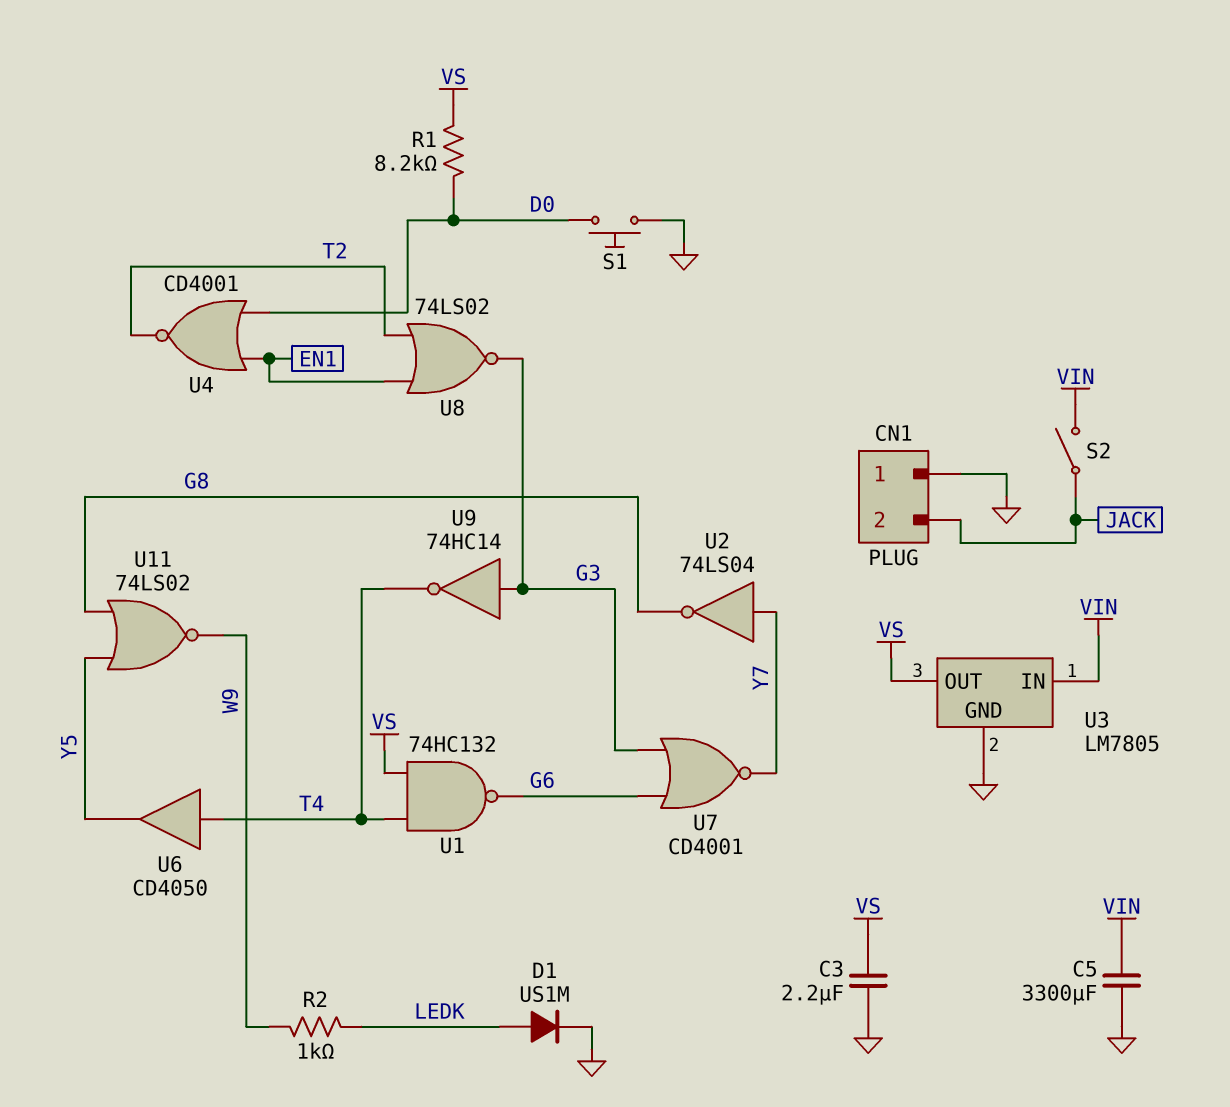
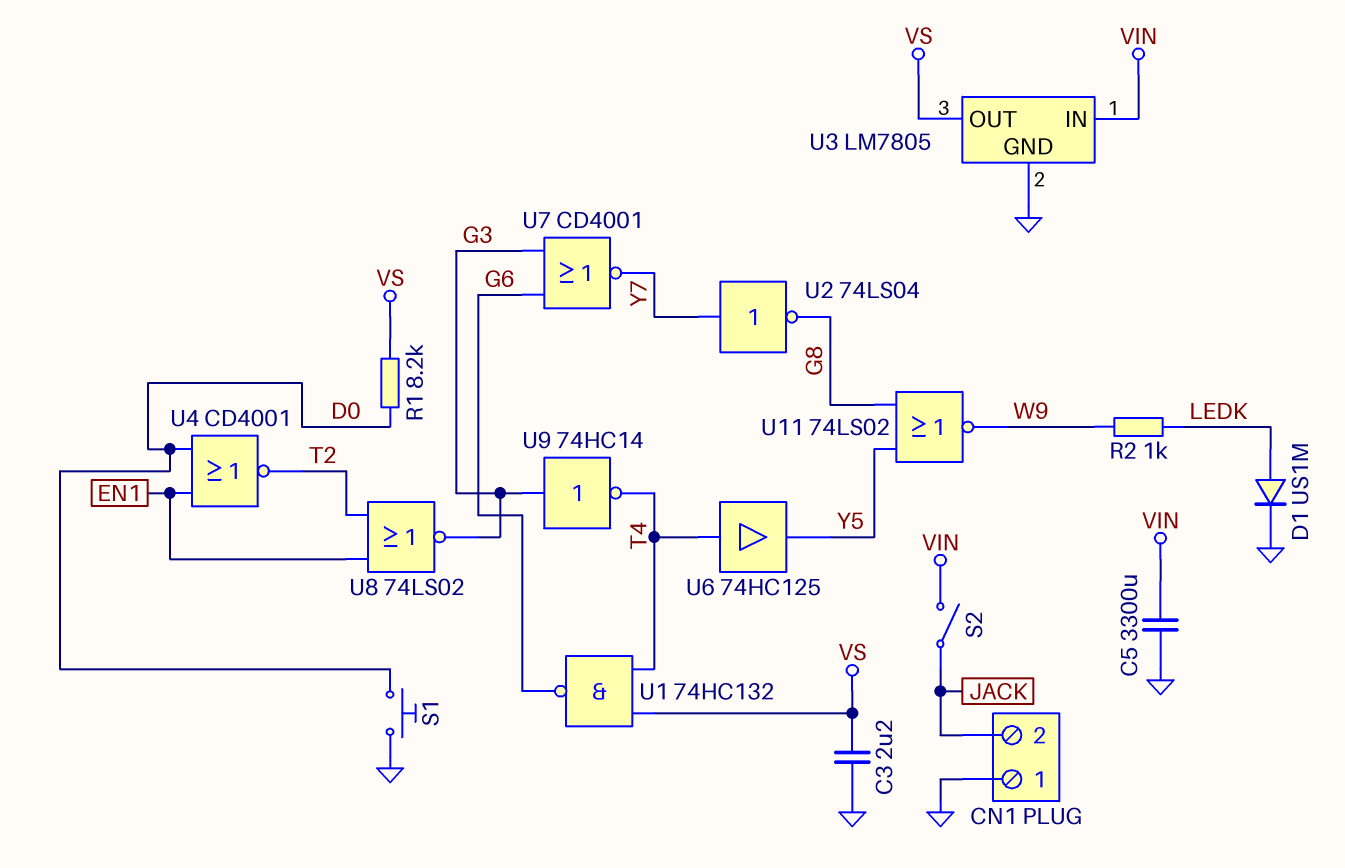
U6: buffer CD4050 (in T4, out Y5) -> buffer 74HC125 (in T4, out Y5)

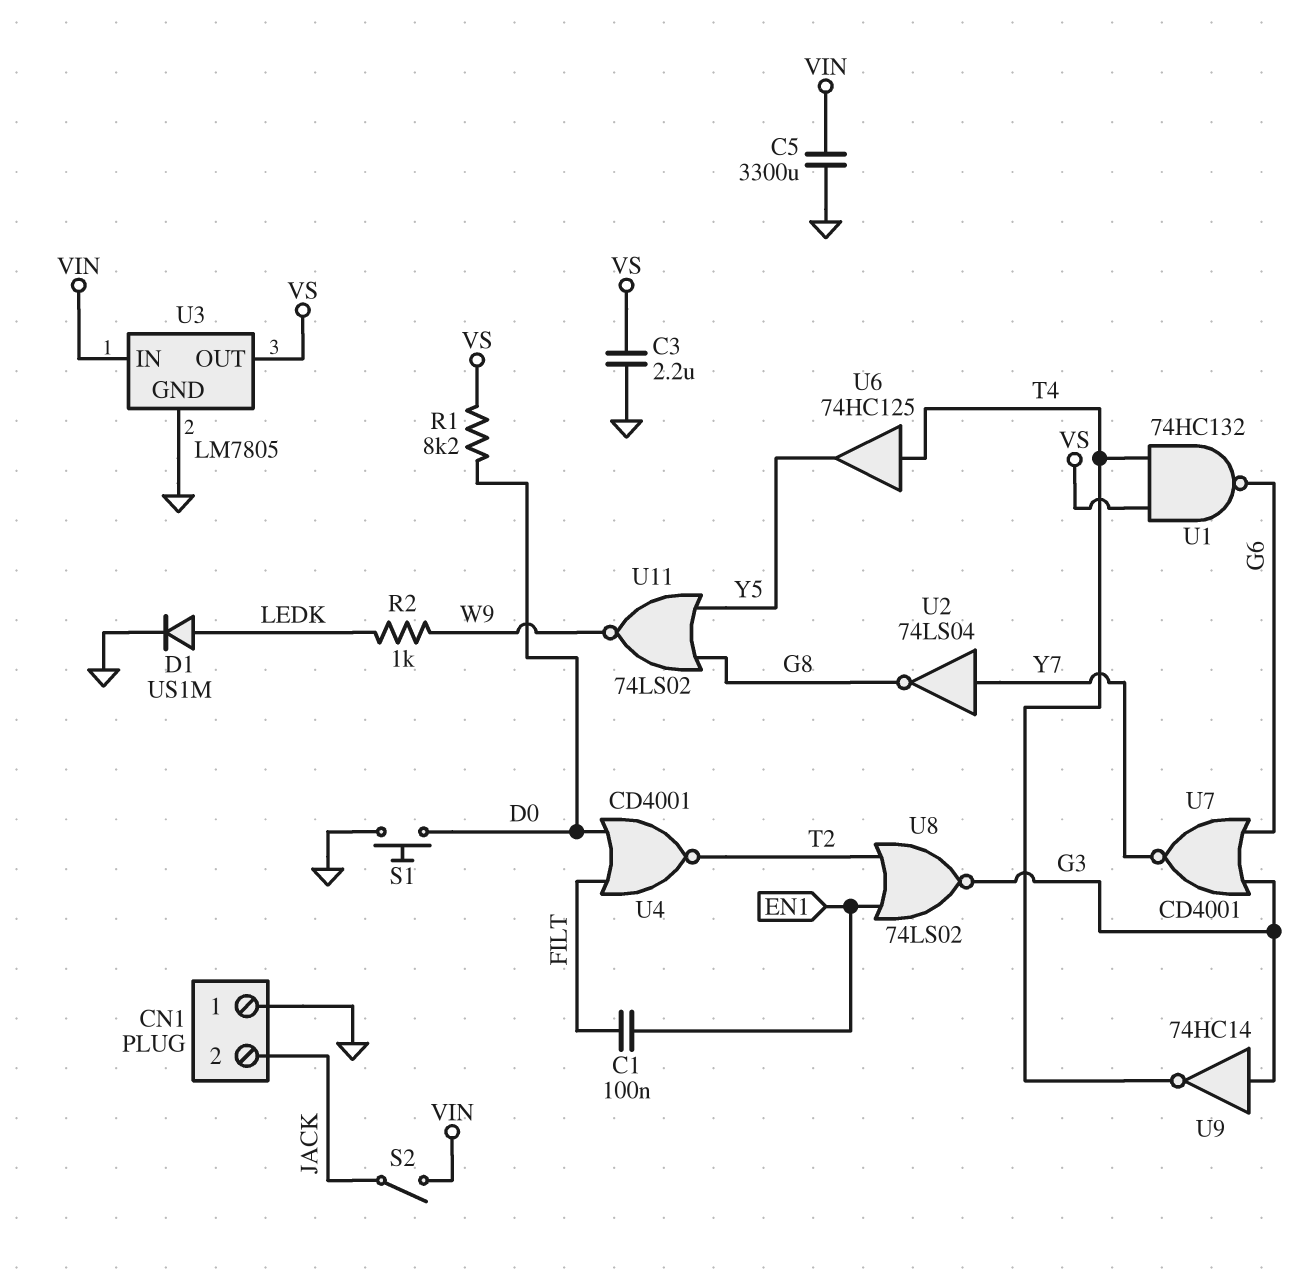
C1: none -> 100nF (EN1, FILT)
U4: NOR CD4001 (in D0, in EN1, out T2) -> NOR CD4001 (in D0, in FILT, out T2)

